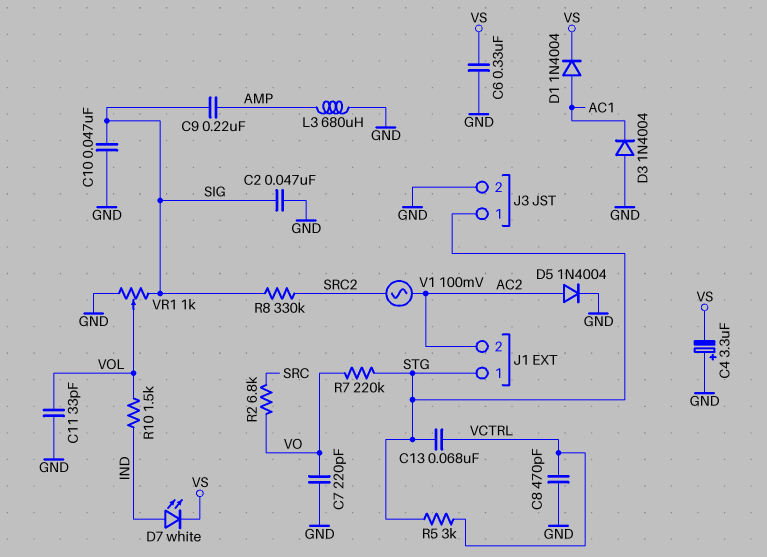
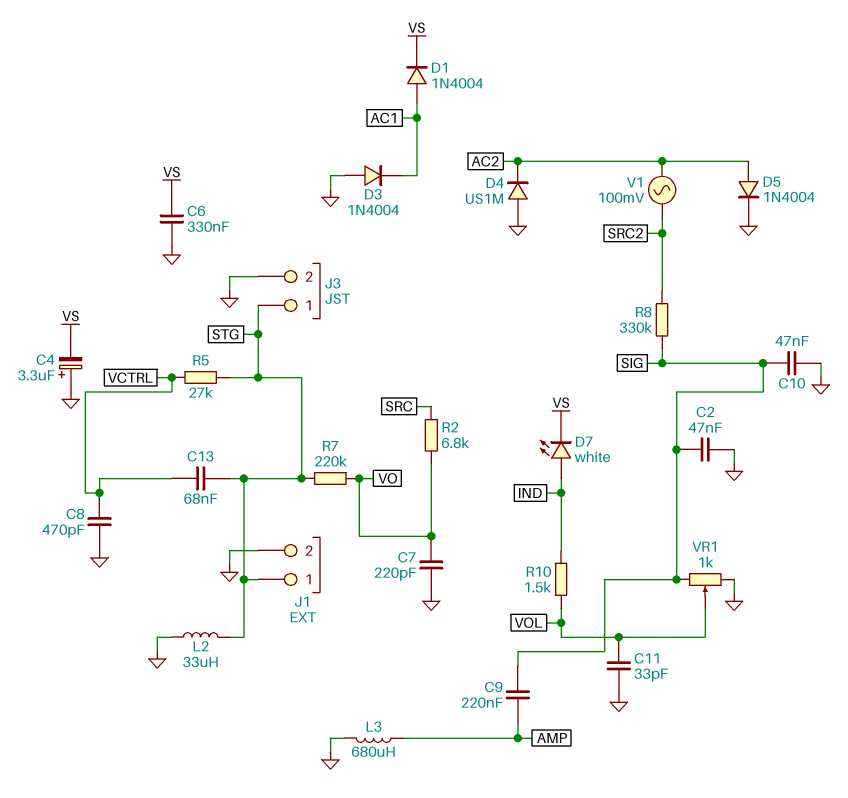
D4: none -> diode US1M (A GND, K AC2)
J1 pin 2: AC2 -> GND
L2: none -> 33uH (GND, STG)
R5: 3k (STG, VCTRL) -> 27k (STG, VCTRL)

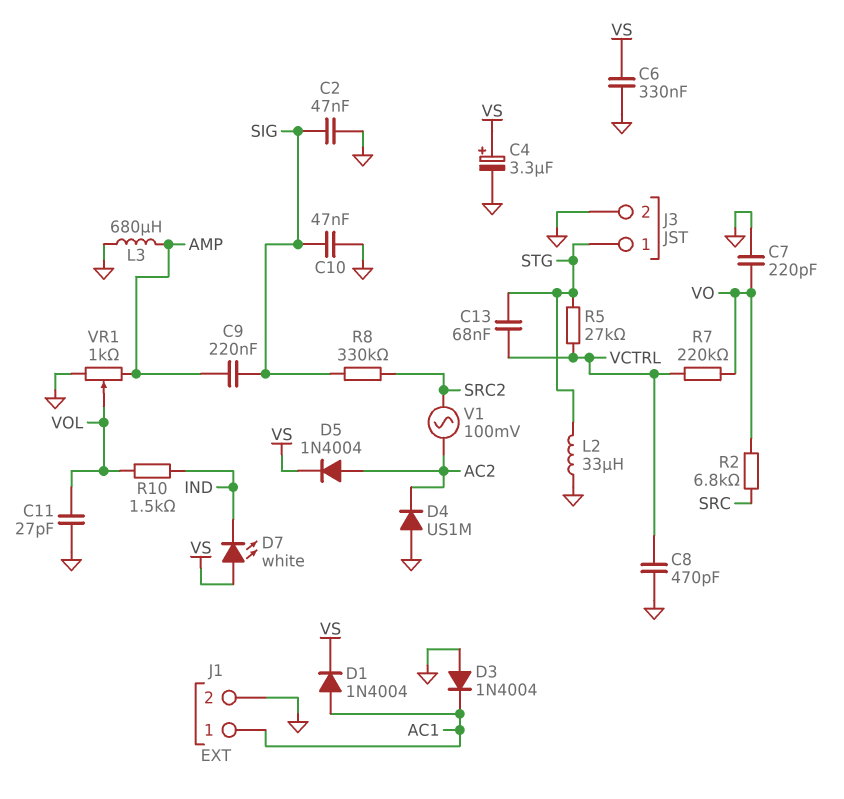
C4: 3.3uF (plus GND, minus VS) -> 3.3uF (plus VS, minus GND)
C11: 33pF (GND, VOL) -> 27pF (GND, VOL)
D5: diode 1N4004 (A AC2, K GND) -> diode 1N4004 (A AC2, K VS)
D7: LED white (A IND, K VS) -> LED white (A VS, K IND)
J1 pin 1: STG -> AC1
R7: 220k (STG, VO) -> 220k (VCTRL, VO)
VR1: 1k (GND, SIG, wiper VOL) -> 1k (AMP, GND, wiper VOL)

